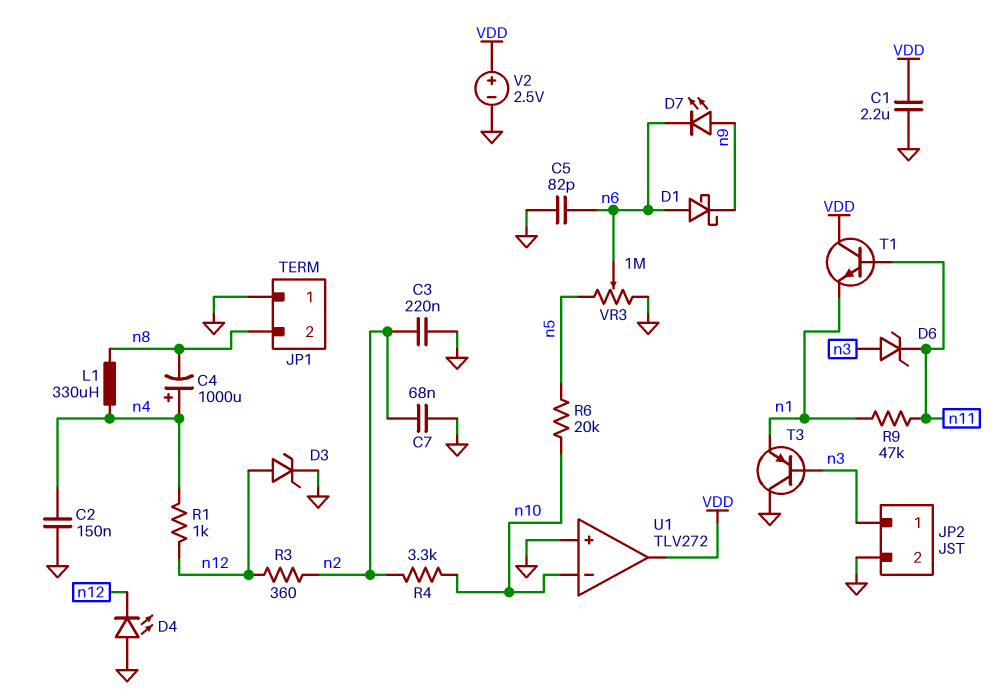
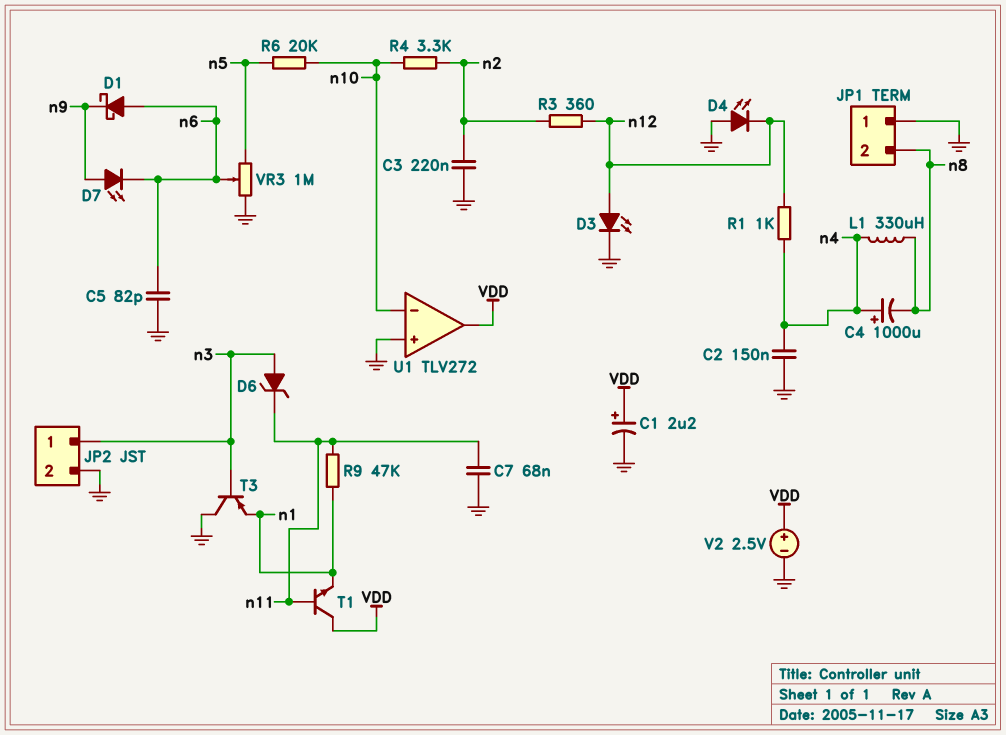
C1: 2.2uF (GND, VDD) -> 2.2uF (plus VDD, minus GND)
C7: 68nF (GND, n2) -> 68nF (GND, n11)
D3: zener (A n12, K GND) -> LED (A n12, K GND)

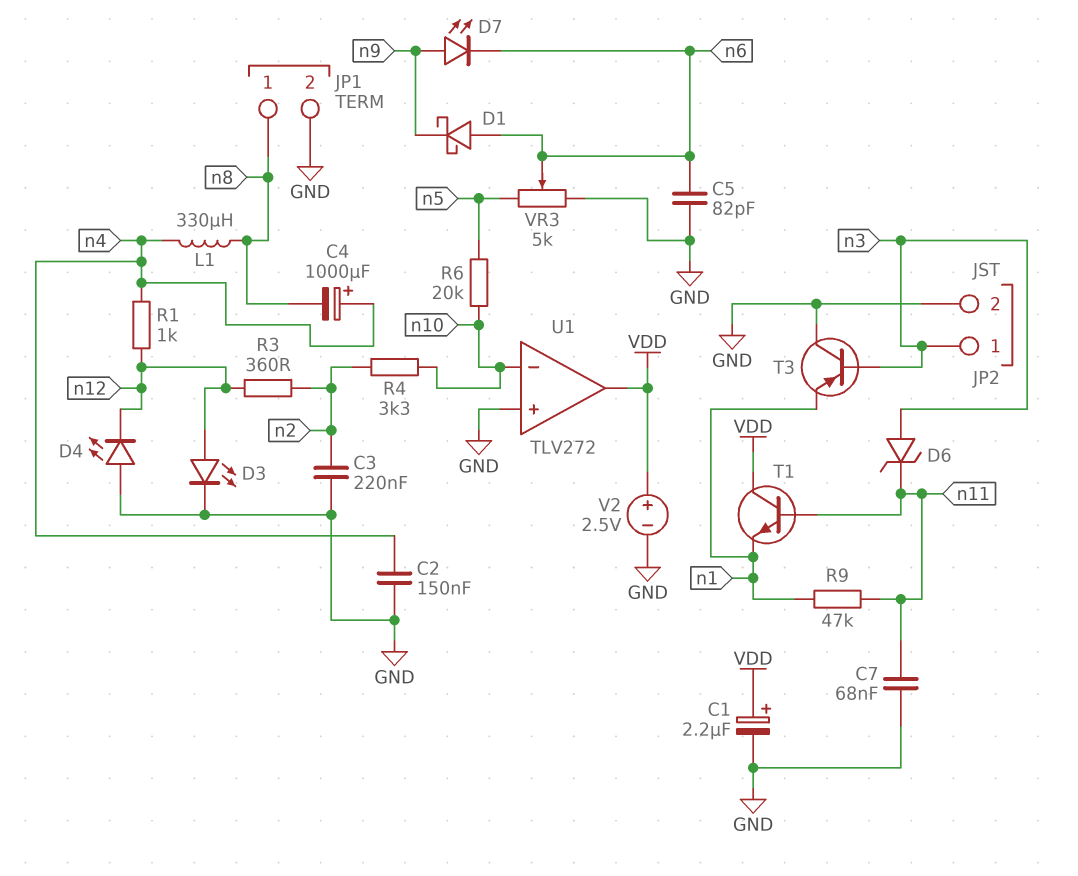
JP1 pin 1: GND -> n8
JP1 pin 2: n8 -> GND
VR3: 1M (GND, n5, wiper n6) -> 5k (GND, n5, wiper n6)

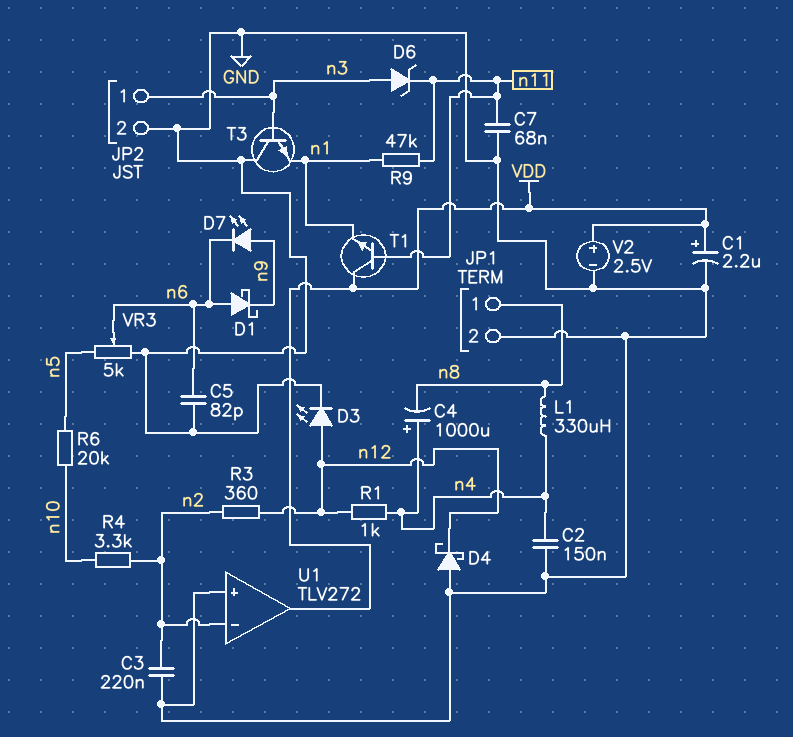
D4: LED (A GND, K n12) -> schottky (A GND, K n12)
T3: PNP (B n3, C GND, E n1) -> NPN (B n3, C GND, E n1)
U1 pin in-: n10 -> n2

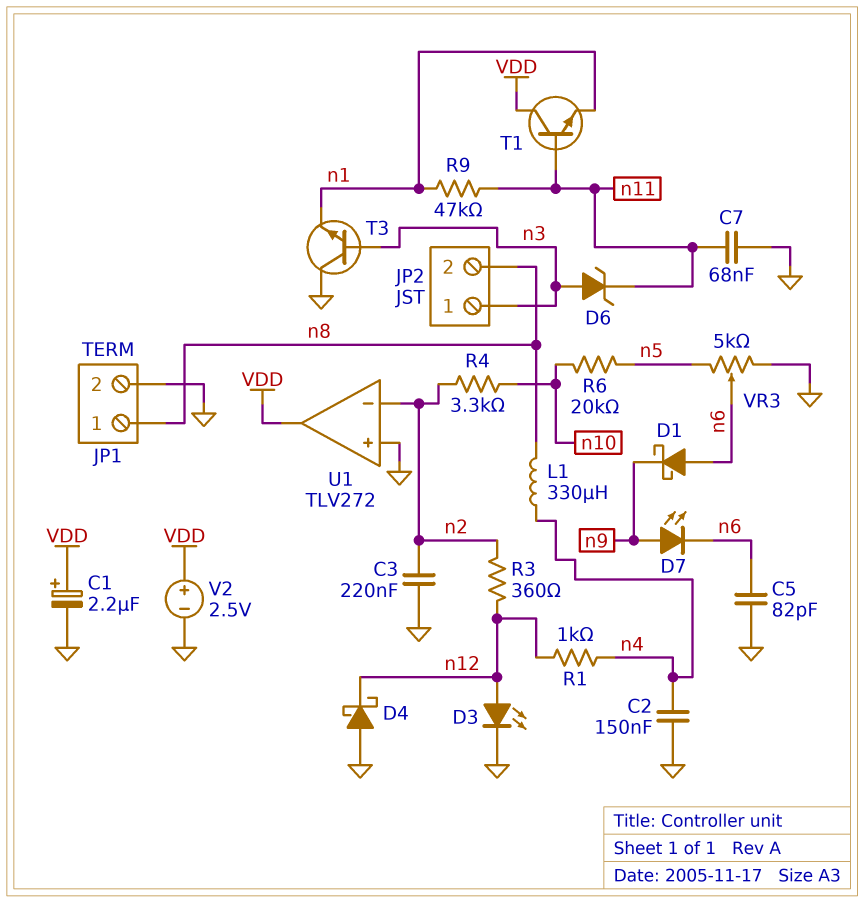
C4: 1000uF (plus n4, minus n8) -> none
JP2 pin 2: GND -> n8

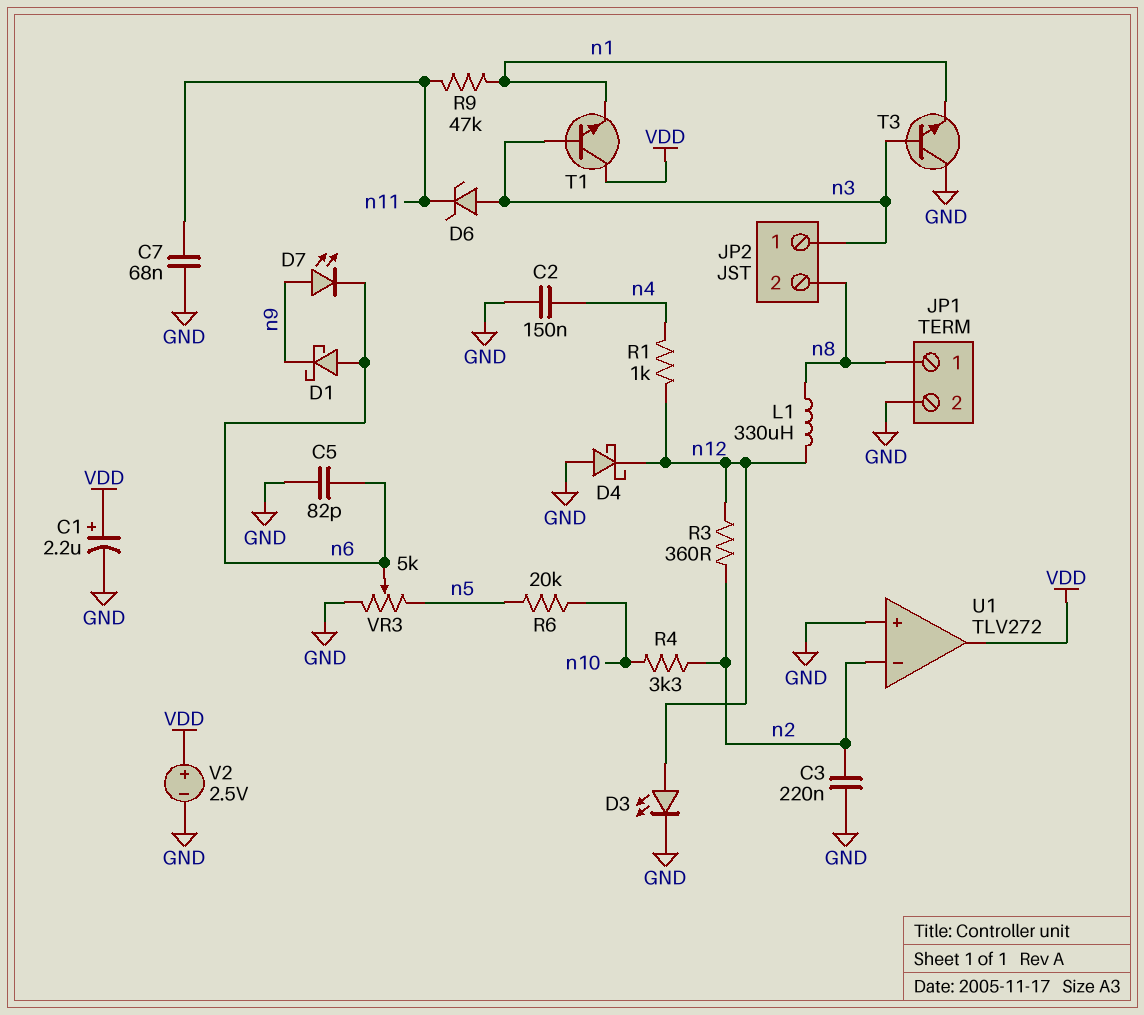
L1: 330uH (n4, n8) -> 330uH (n8, n12)
T1: NPN (B n11, C VDD, E n1) -> NPN (B n3, C VDD, E n1)

